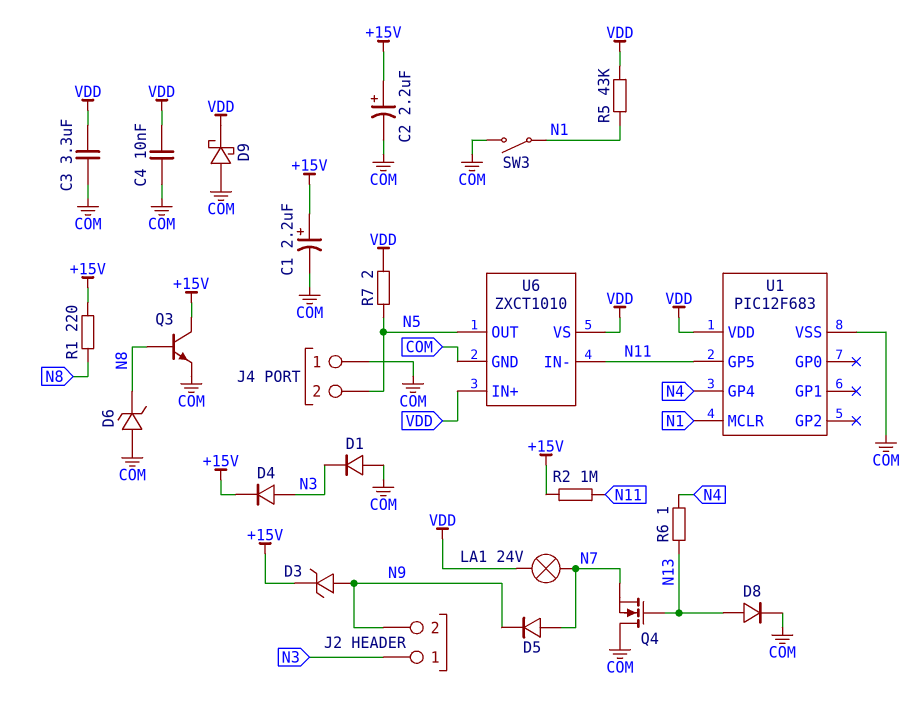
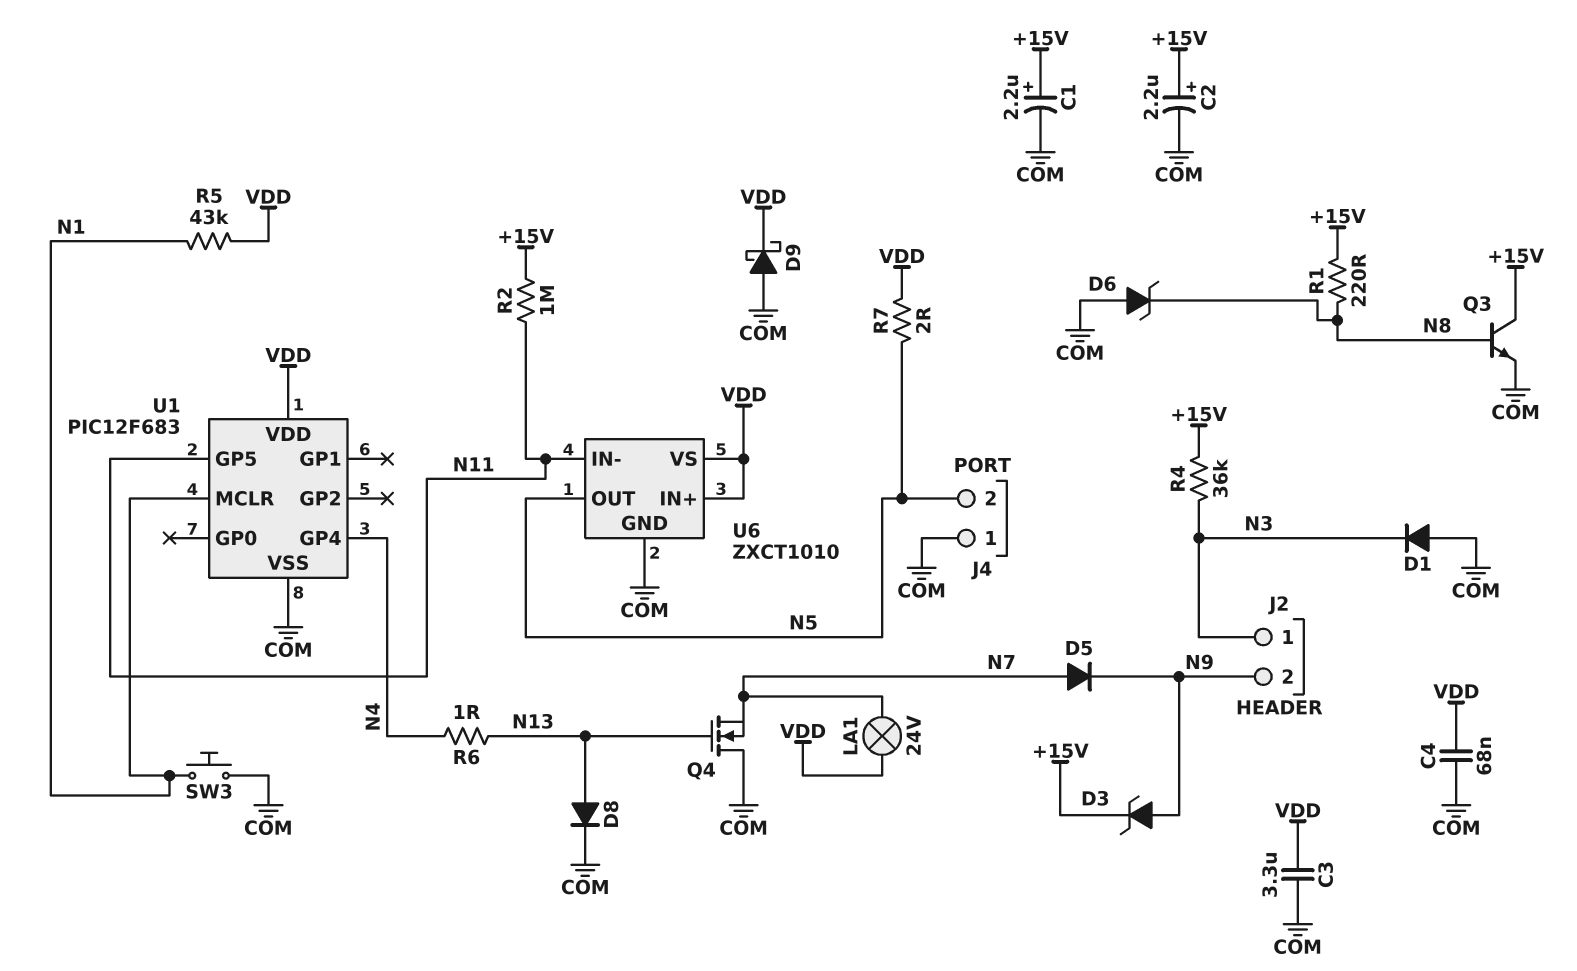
C4: 10nF (COM, VDD) -> 68nF (COM, VDD)
D4: diode (A N3, K +15V) -> none
R4: none -> 36k (+15V, N3)
SW3: switch (COM, N1) -> button (COM, N1)

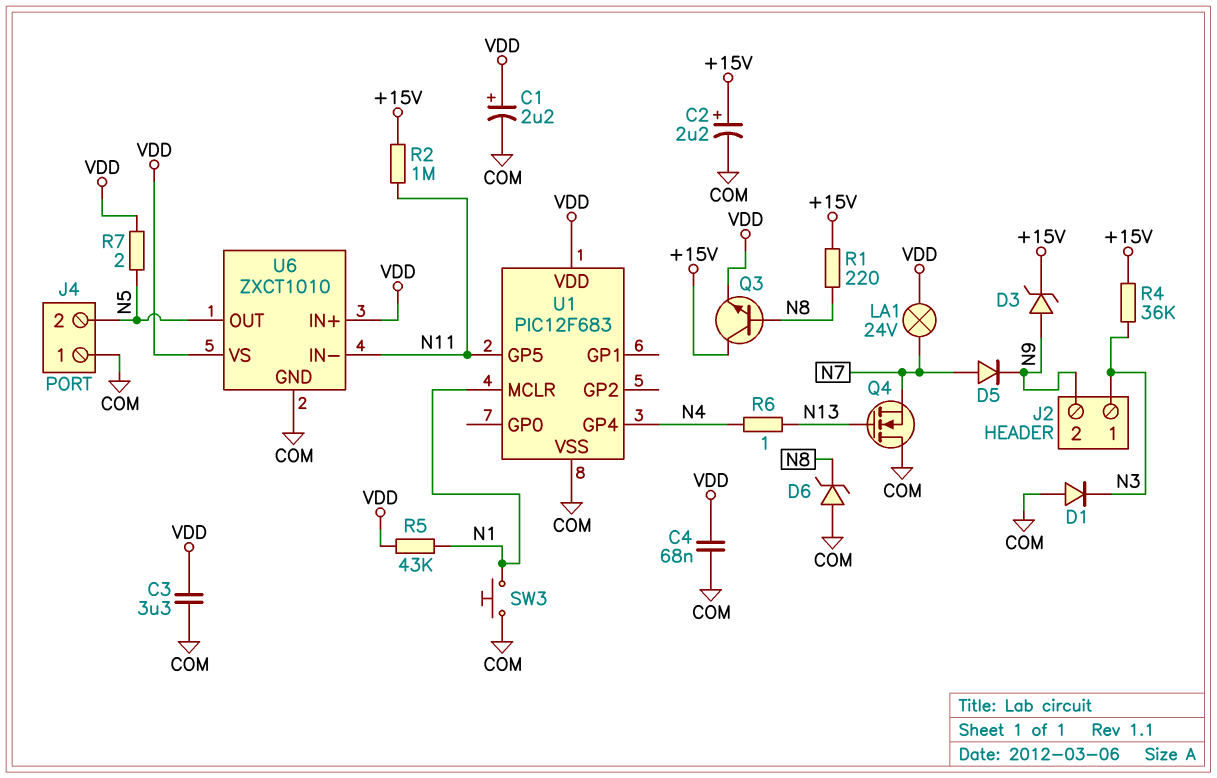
C1: 2.2uF (plus +15V, minus COM) -> 2.2uF (plus VDD, minus COM)
D8: diode (A N13, K COM) -> none
D9: schottky (A COM, K VDD) -> none
Q3: NPN (B N8, C +15V, E COM) -> NPN (B N8, C +15V, E VDD)

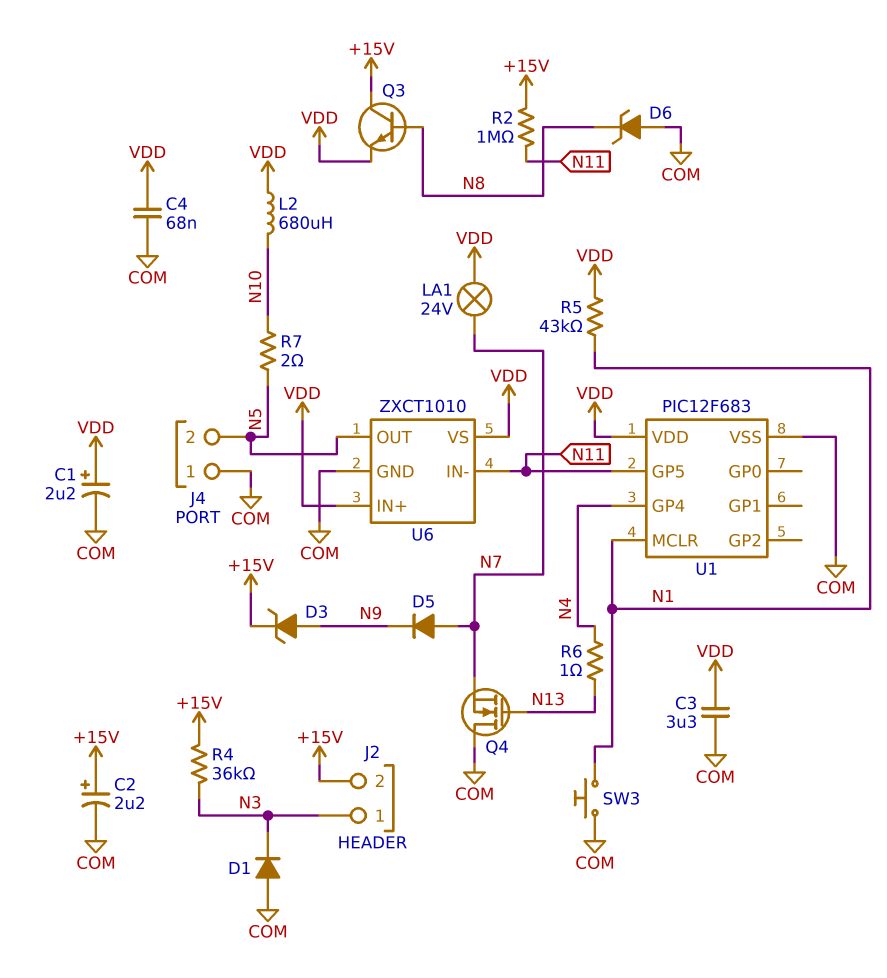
J2 pin 2: N9 -> +15V
L2: none -> 680uH (N10, VDD)
R1: 220 (+15V, N8) -> none
R7: 2 (N5, VDD) -> 2 (N5, N10)

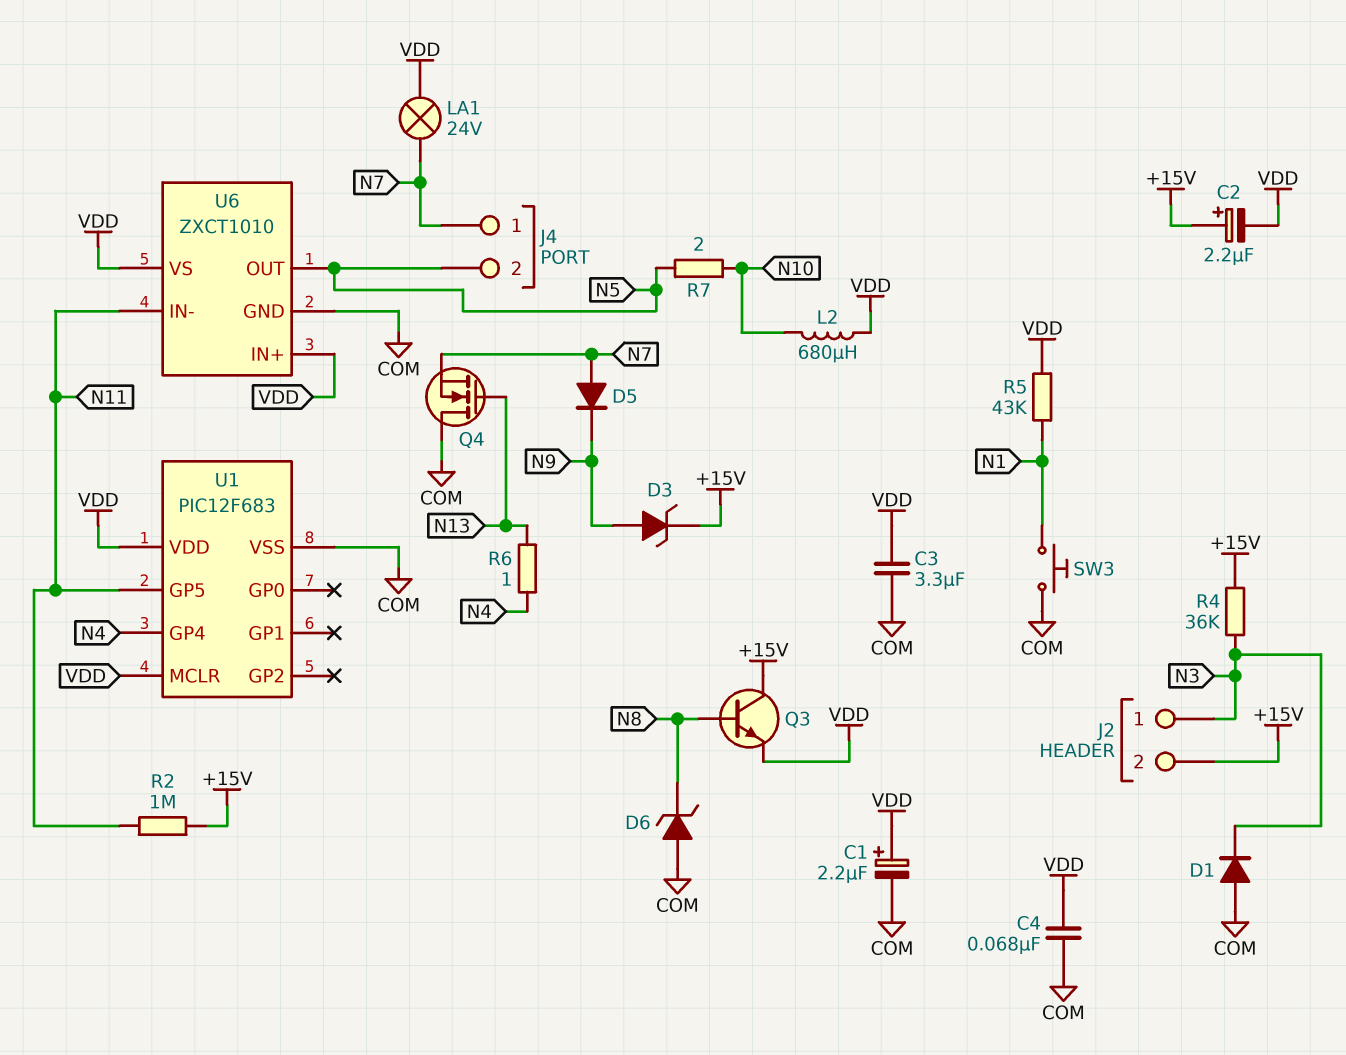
C2: 2.2uF (plus +15V, minus COM) -> 2.2uF (plus +15V, minus VDD)
J4 pin 1: COM -> N7
U1 pin MCLR: N1 -> VDD

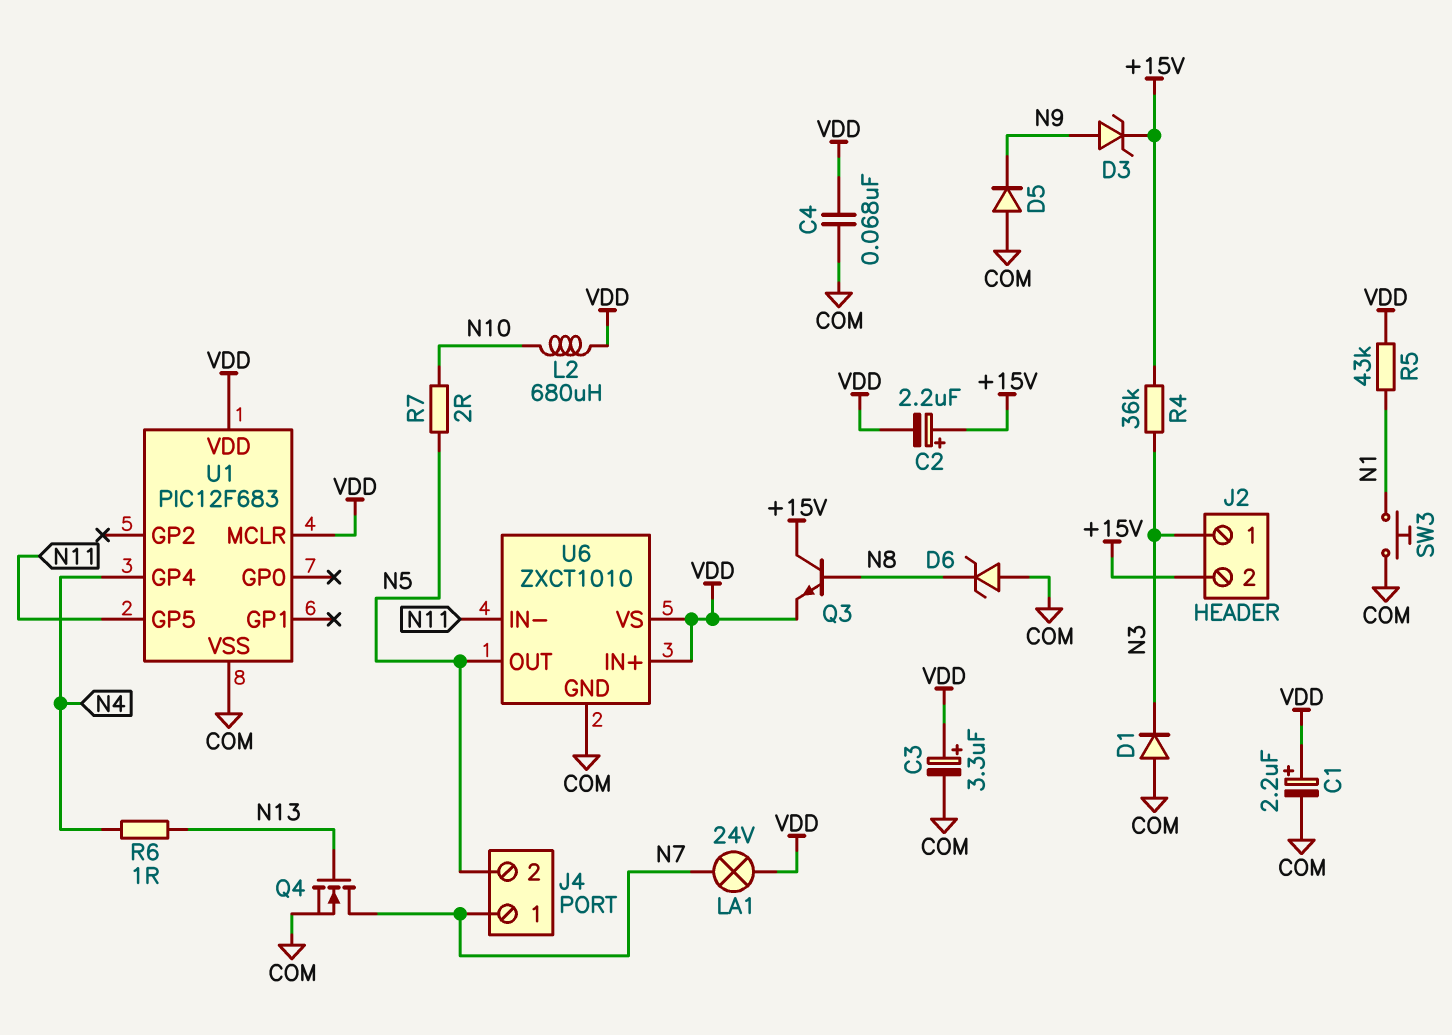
C3: 3.3uF (COM, VDD) -> 3.3uF (plus VDD, minus COM)
D5: diode (A N7, K N9) -> diode (A COM, K N9)
Q4: NMOS (G N13, D COM, S N7) -> NMOS (G N13, D N7, S COM)
R2: 1M (+15V, N11) -> none

